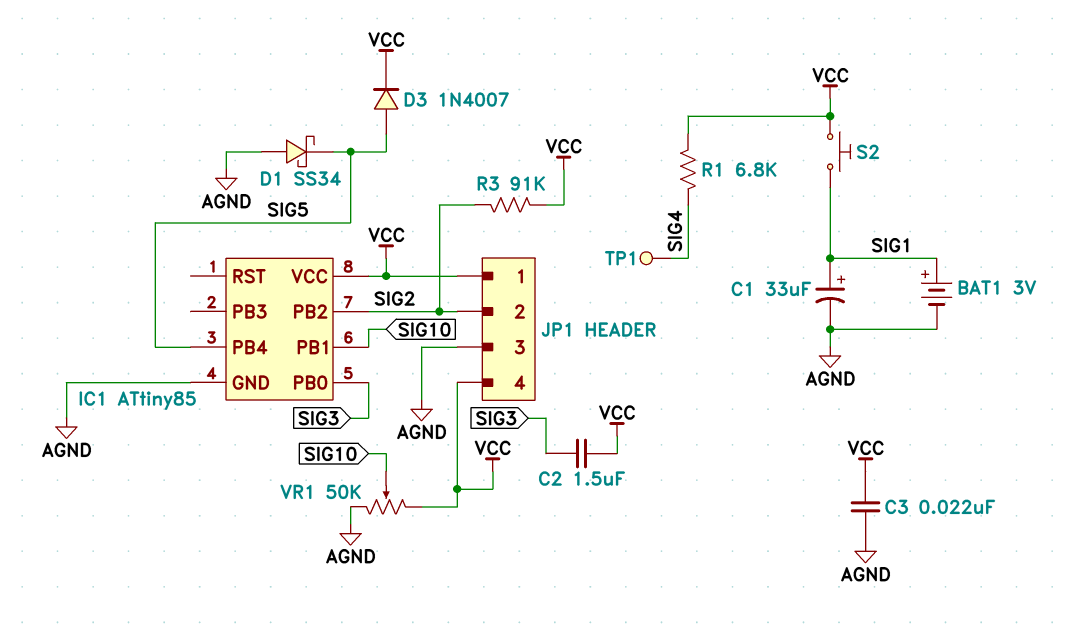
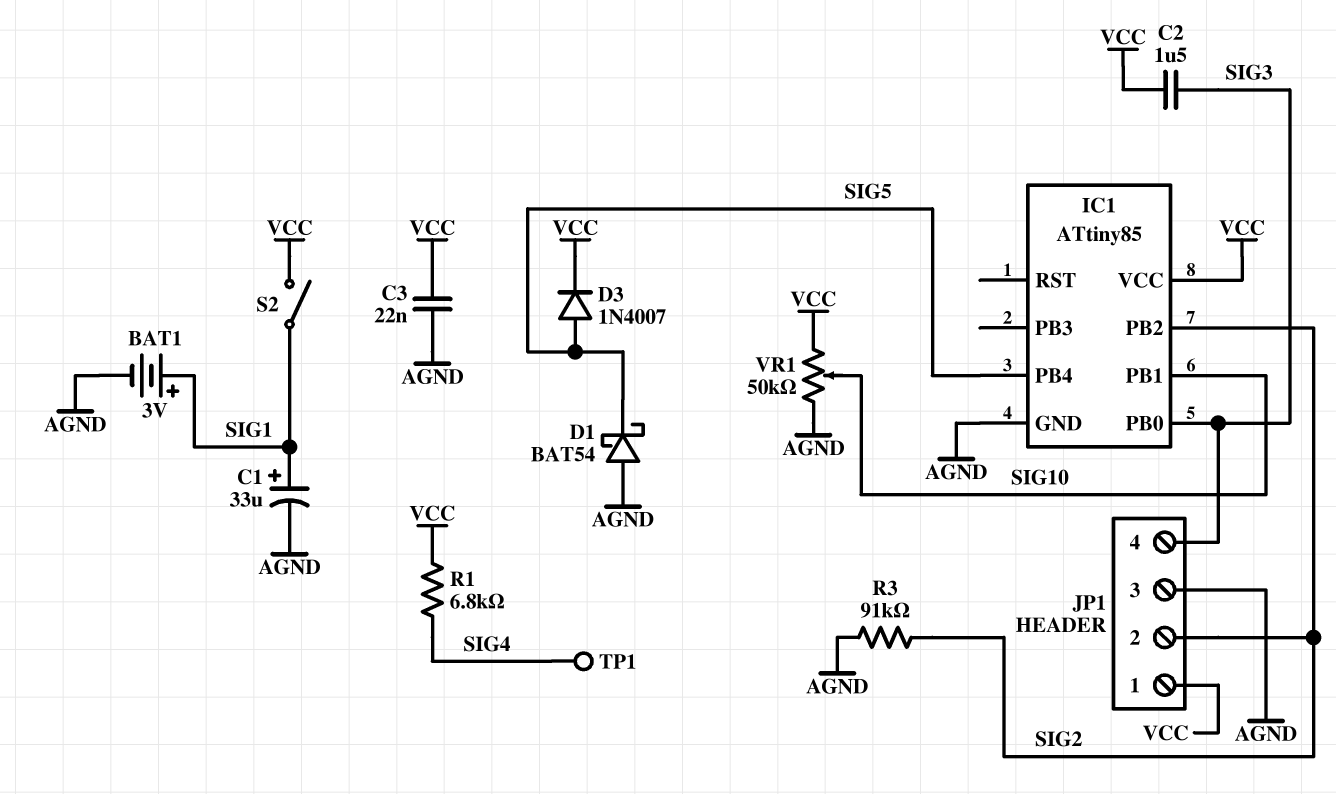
D1: schottky SS34 (A AGND, K SIG5) -> schottky BAT54 (A AGND, K SIG5)
JP1 pin 4: VCC -> SIG3
R3: 91k (SIG2, VCC) -> 91k (AGND, SIG2)
S2: button (SIG1, VCC) -> switch (SIG1, VCC)

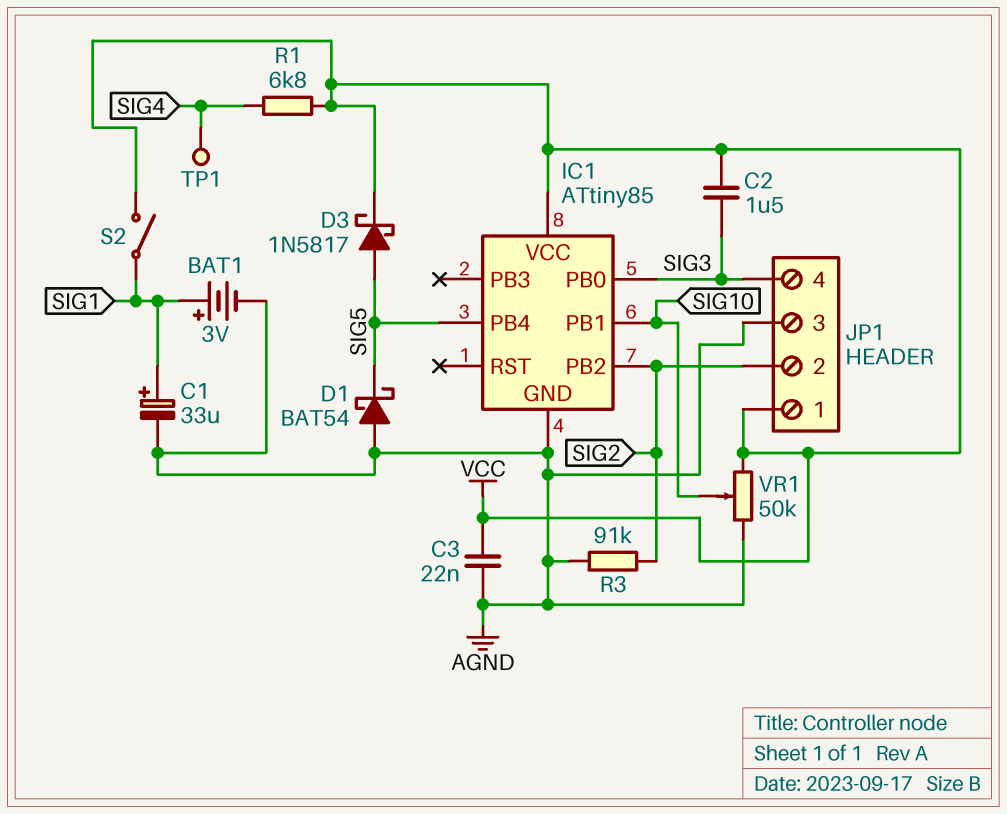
D3: diode 1N4007 (A SIG5, K VCC) -> schottky 1N5817 (A SIG5, K VCC)

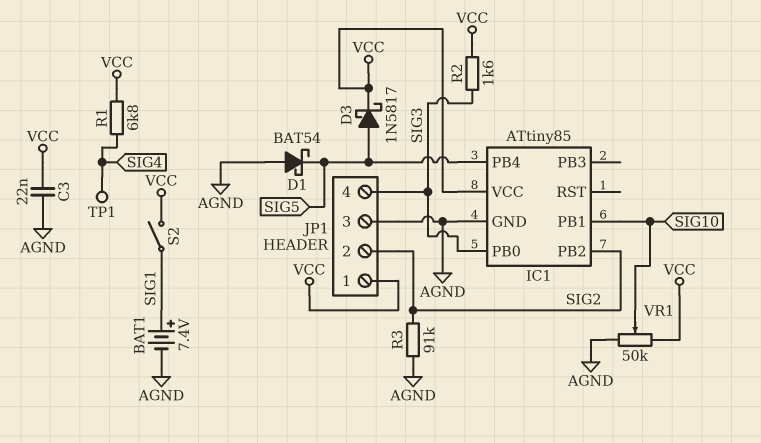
BAT1: 3V (plus SIG1, minus AGND) -> 7.4V (plus SIG1, minus AGND)
C1: 33uF (plus SIG1, minus AGND) -> none
C2: 1.5uF (SIG3, VCC) -> none
R2: none -> 1.6k (SIG3, VCC)

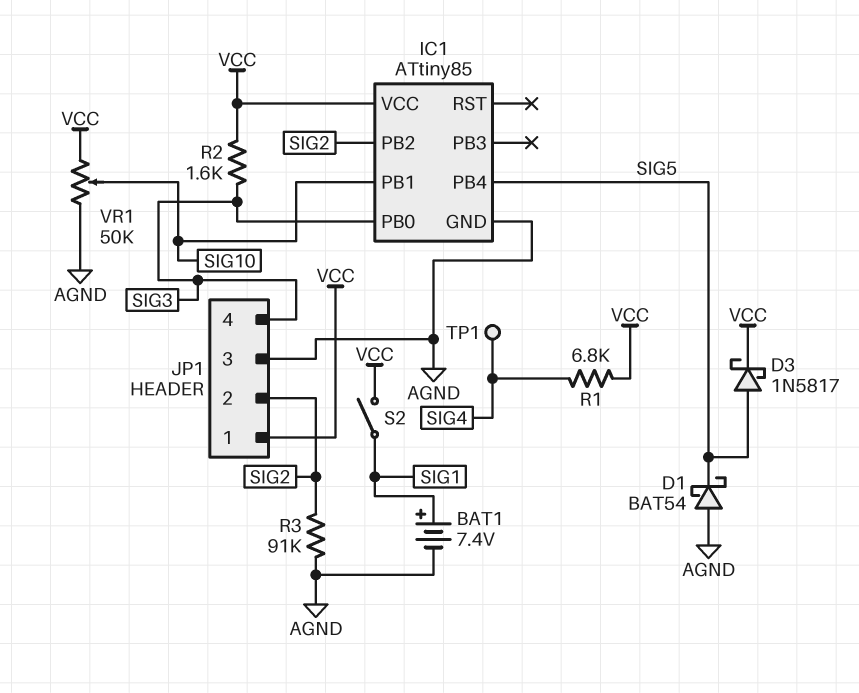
C3: 22nF (AGND, VCC) -> none

